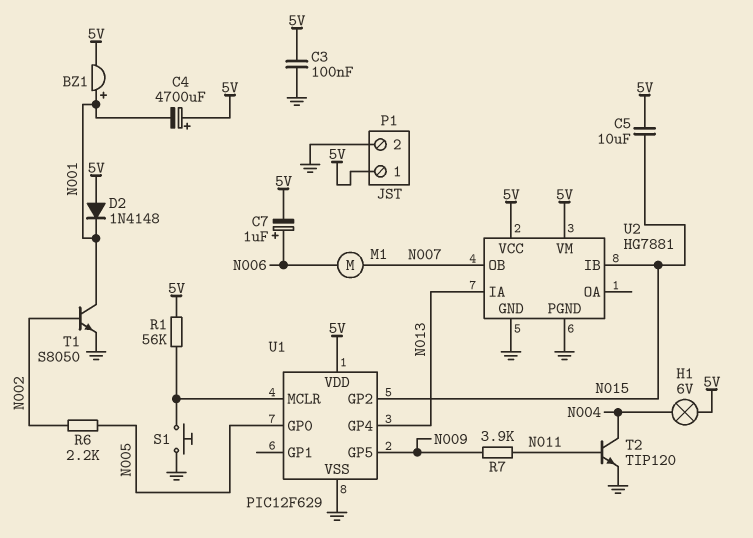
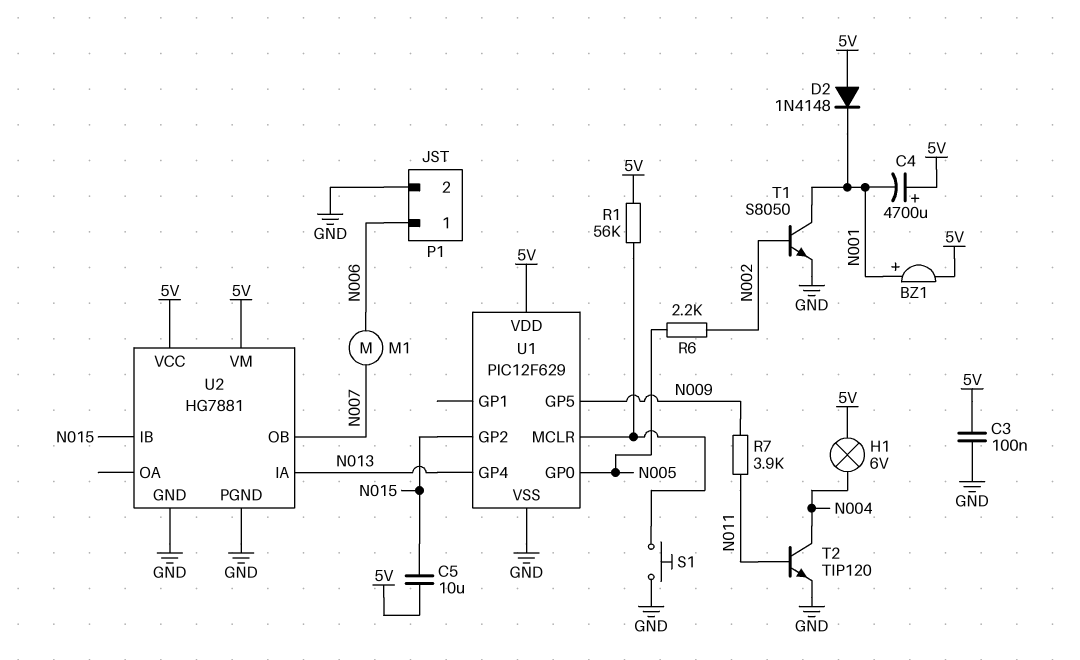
C7: 1uF (plus N006, minus 5V) -> none
P1 pin 1: 5V -> N006

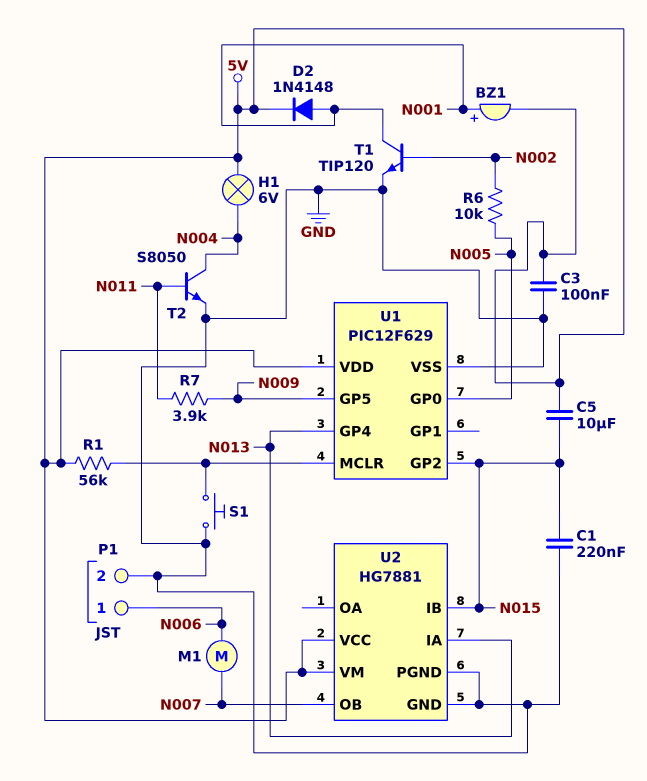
C1: none -> 220nF (GND, N015)
C4: 4700uF (plus 5V, minus N001) -> none
D2: diode 1N4148 (A 5V, K N001) -> diode 1N4148 (A N001, K 5V)
R6: 2.2k (N002, N005) -> 10k (N002, N005)
T1: NPN S8050 (B N002, C N001, E GND) -> NPN TIP120 (B N002, C N001, E GND)
T2: NPN TIP120 (B N011, C N004, E GND) -> NPN S8050 (B N011, C N004, E GND)

